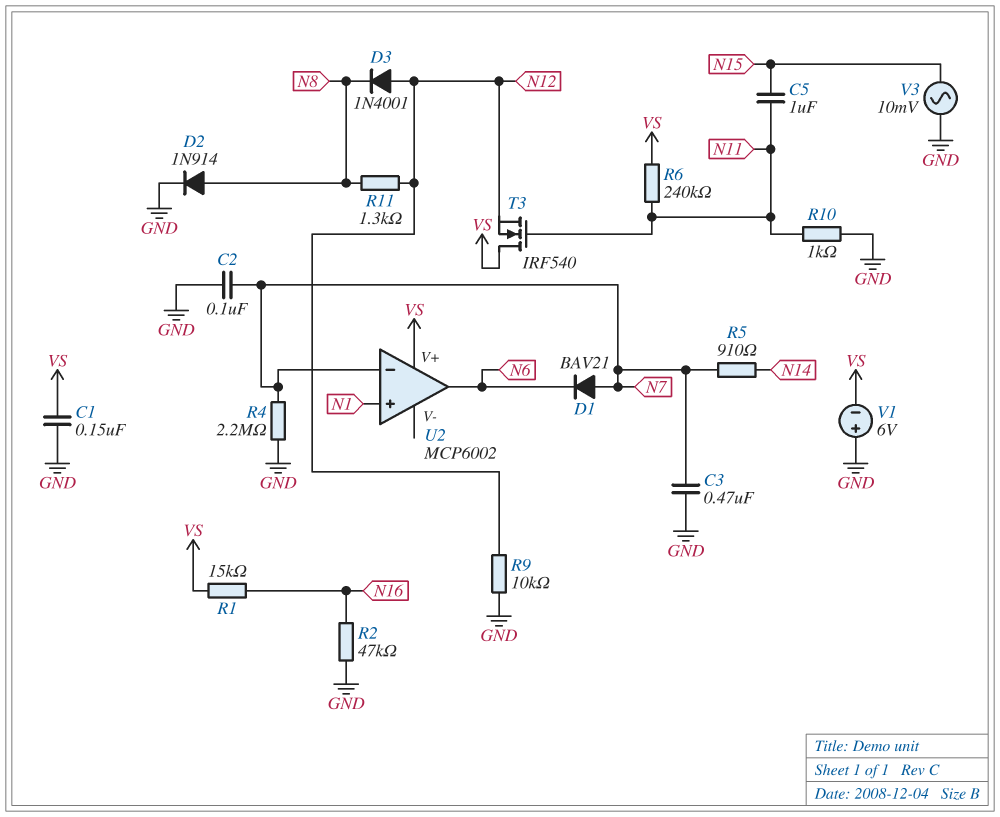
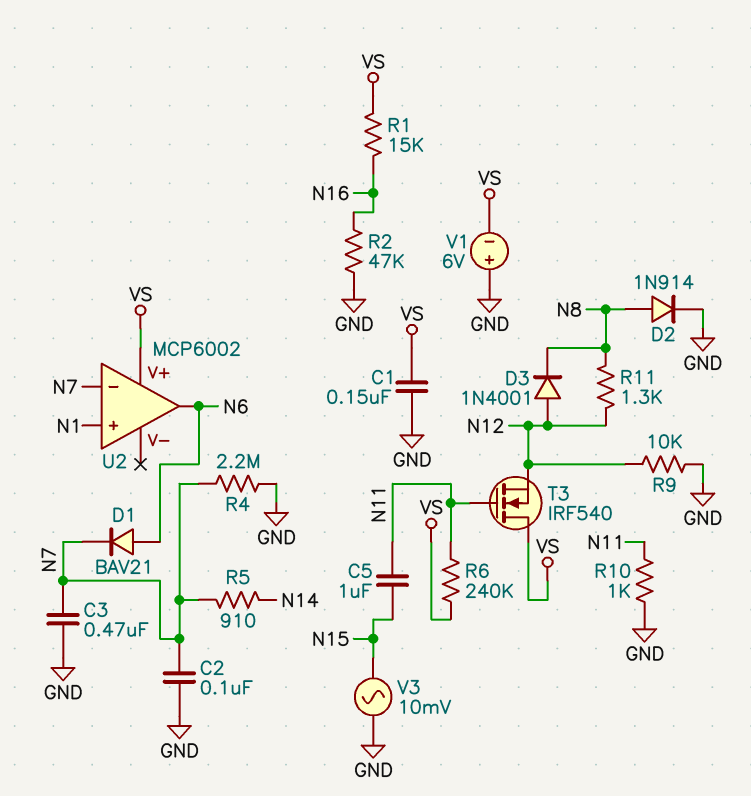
D1: diode BAV21 (A N7, K N6) -> diode BAV21 (A N6, K N7)

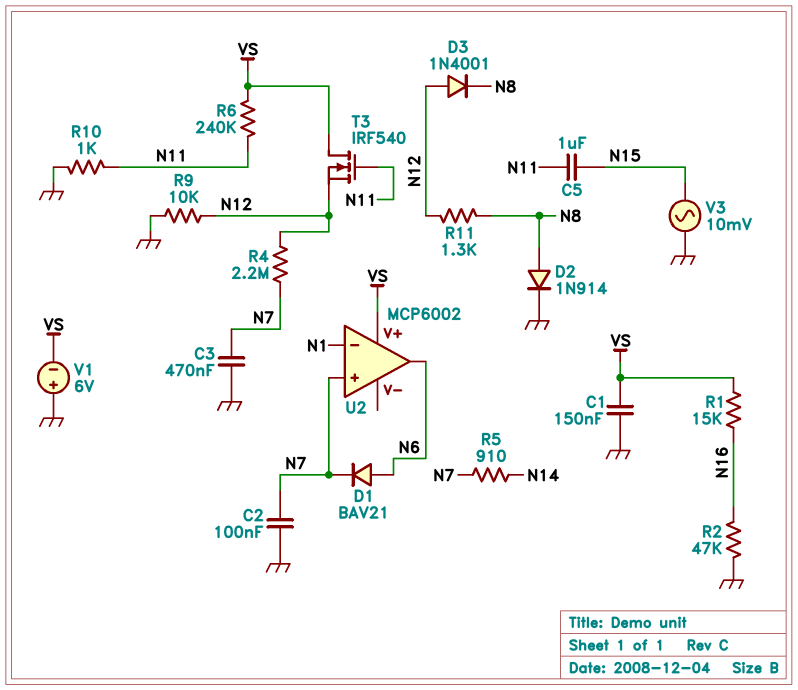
R4: 2.2M (GND, N7) -> 2.2M (N7, N12)
U2 pin in+: N1 -> N7
U2 pin in-: N7 -> N1

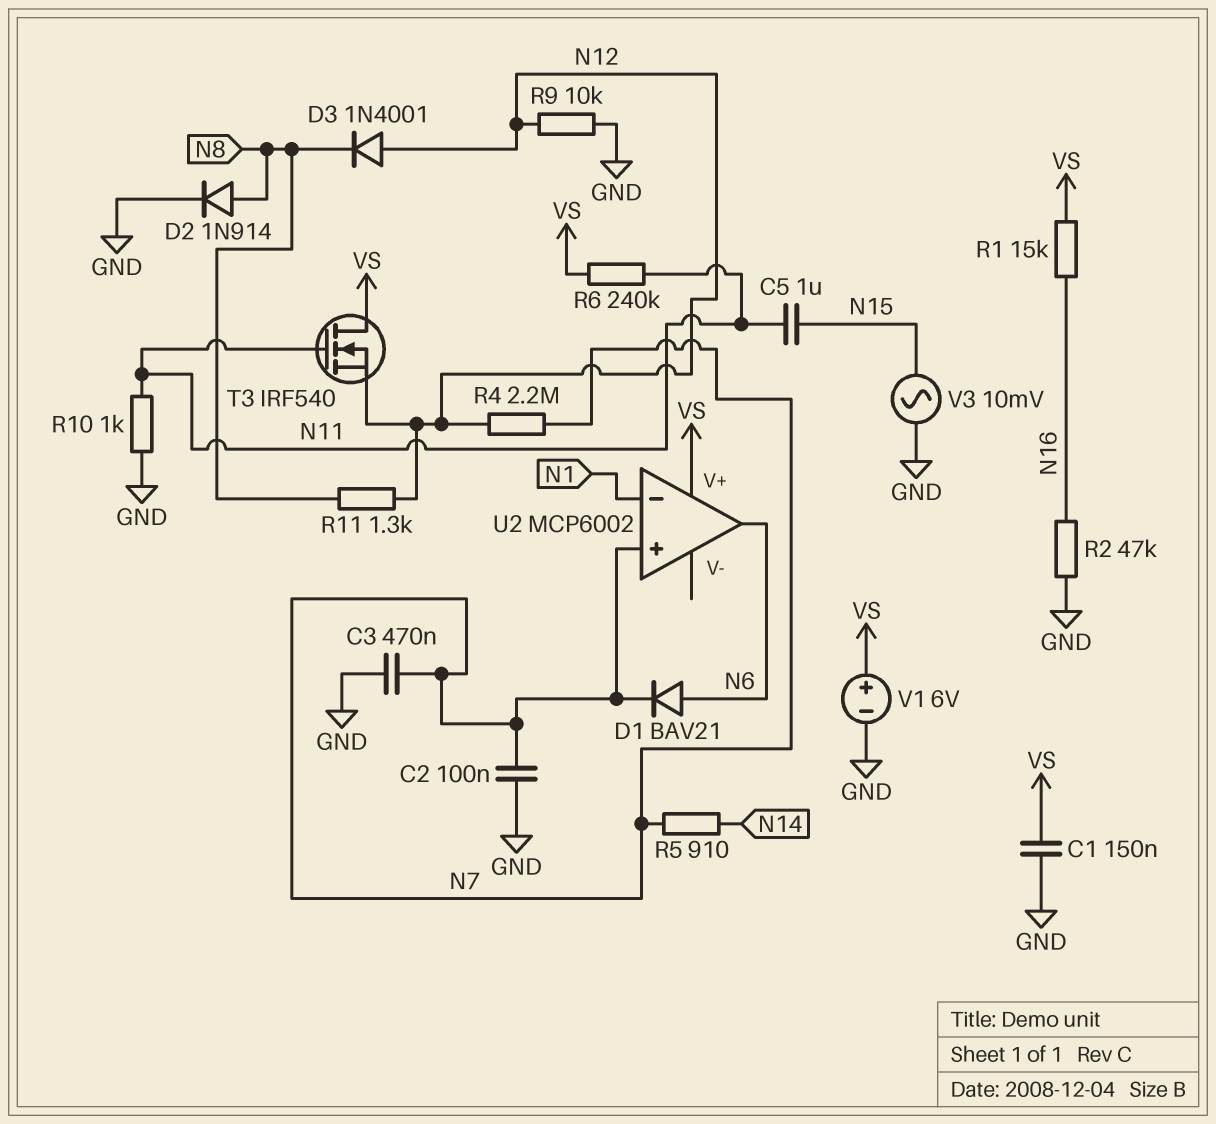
V1: 6V (plus GND, minus VS) -> 6V (plus VS, minus GND)

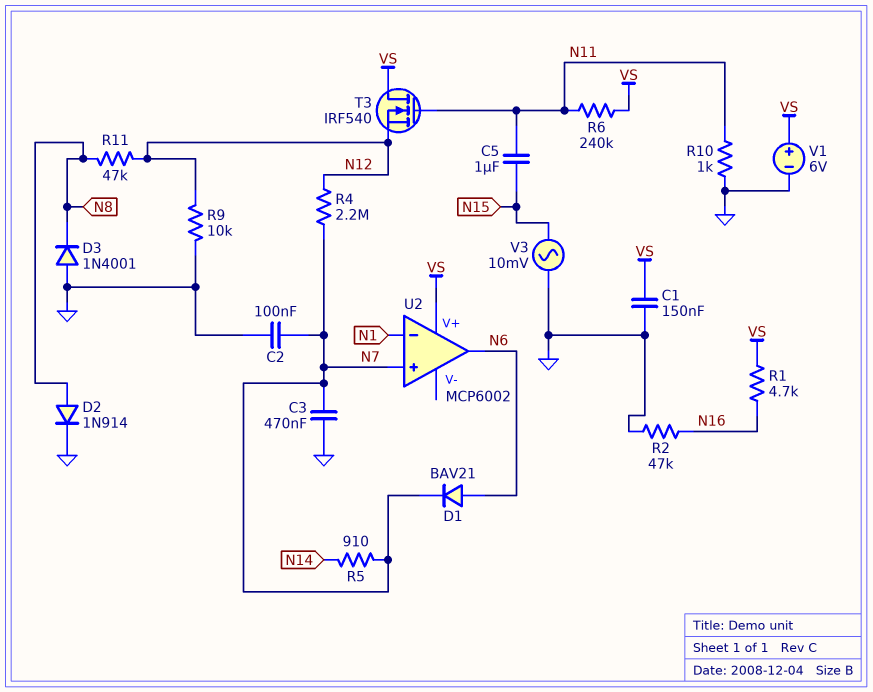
D3: diode 1N4001 (A N12, K N8) -> diode 1N4001 (A GND, K N8)
R1: 15k (N16, VS) -> 4.7k (N16, VS)
R11: 1.3k (N8, N12) -> 47k (N8, N12)

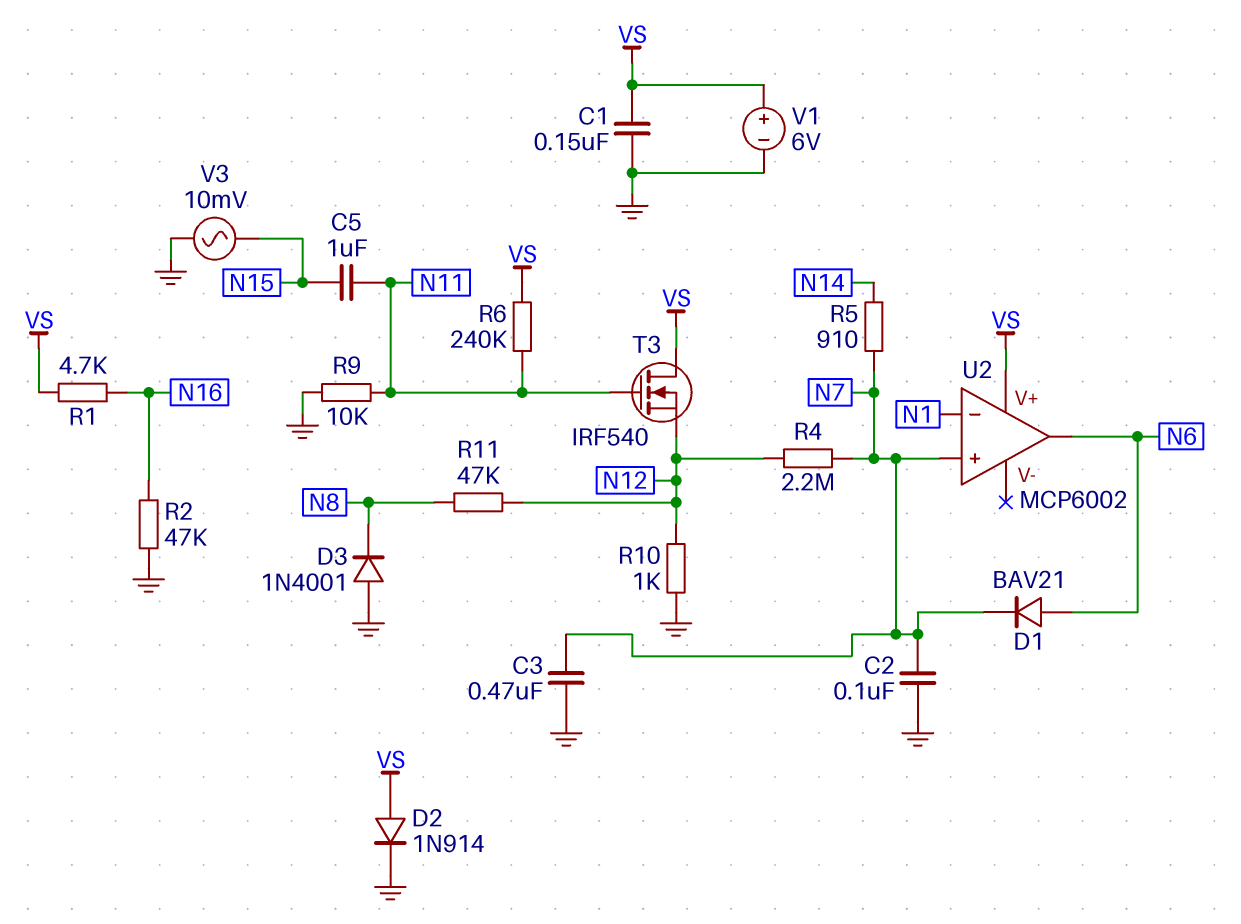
D2: diode 1N914 (A N8, K GND) -> diode 1N914 (A VS, K GND)
R9: 10k (GND, N12) -> 10k (GND, N11)
R10: 1k (GND, N11) -> 1k (GND, N12)

